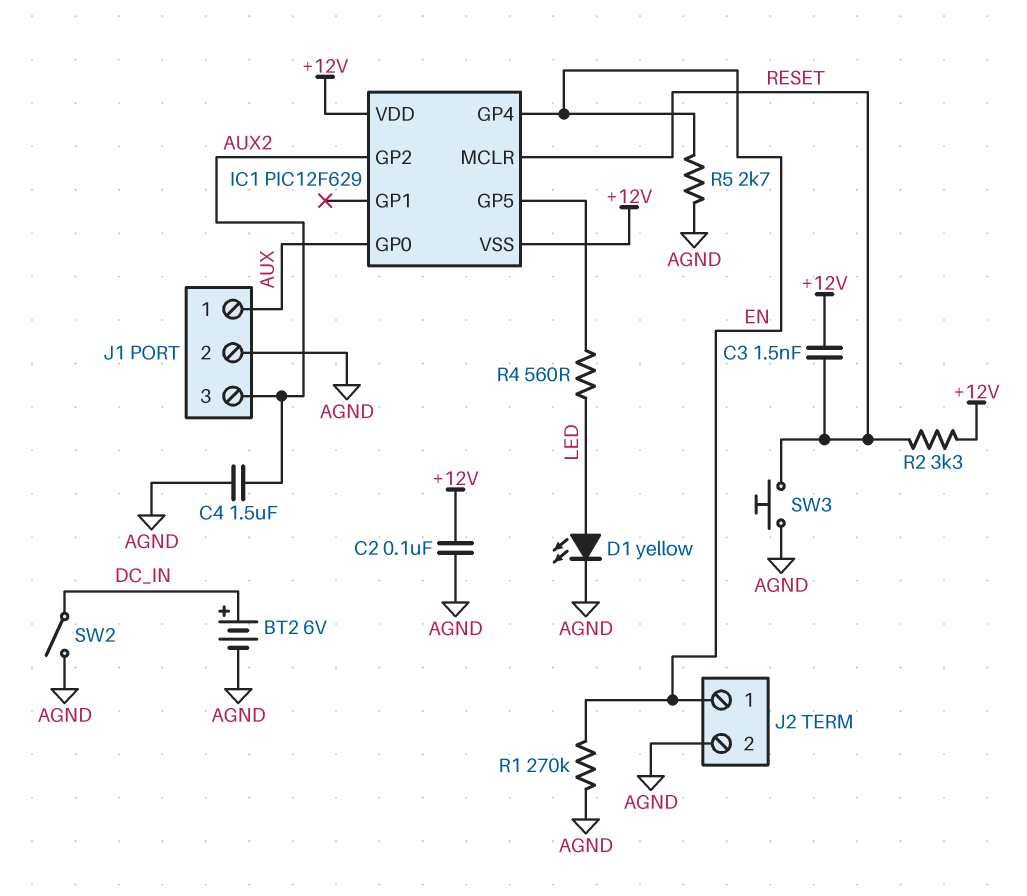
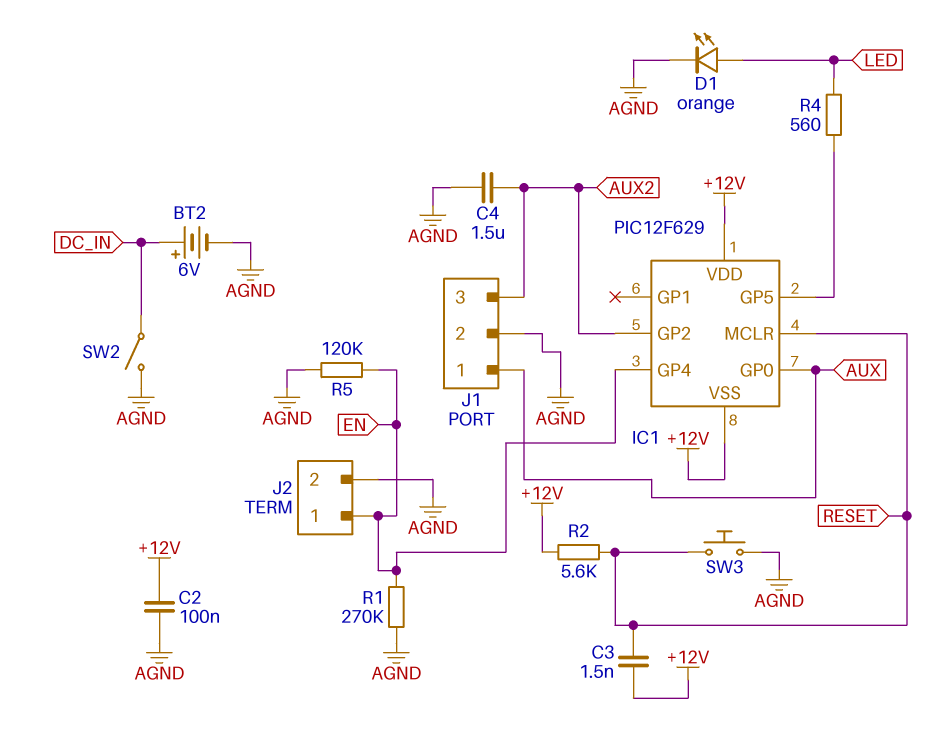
D1: LED yellow (A LED, K AGND) -> LED orange (A LED, K AGND)
R2: 3.3k (+12V, RESET) -> 5.6k (+12V, RESET)
R5: 2.7k (AGND, EN) -> 120k (AGND, EN)

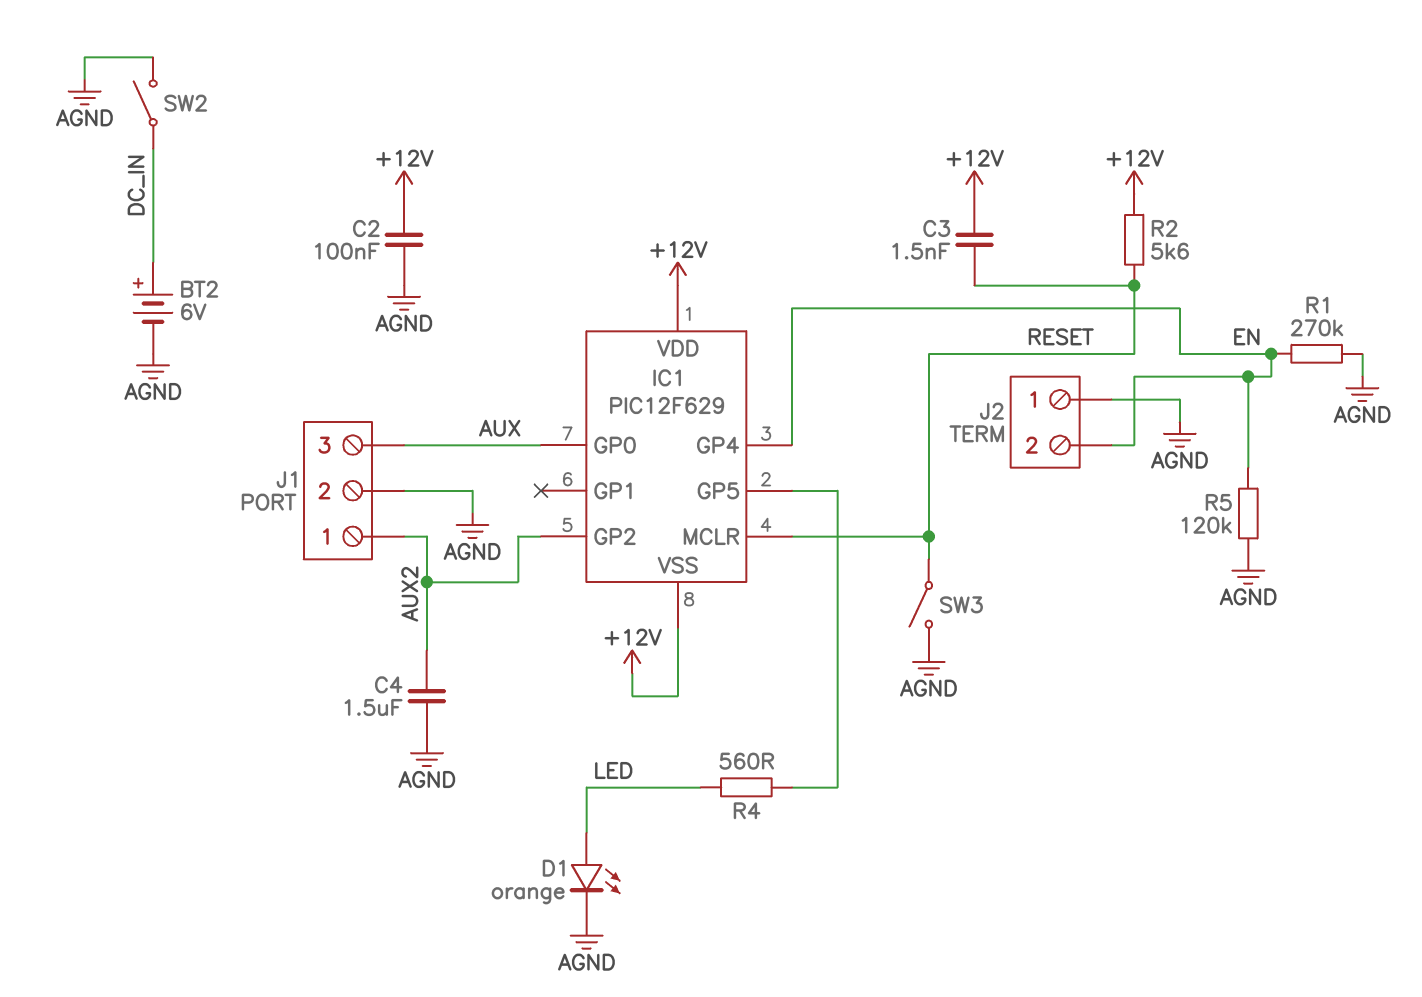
J1 pin 1: AUX -> AUX2
J1 pin 3: AUX2 -> AUX
J2 pin 1: EN -> AGND
J2 pin 2: AGND -> EN
SW3: button (AGND, RESET) -> switch (AGND, RESET)

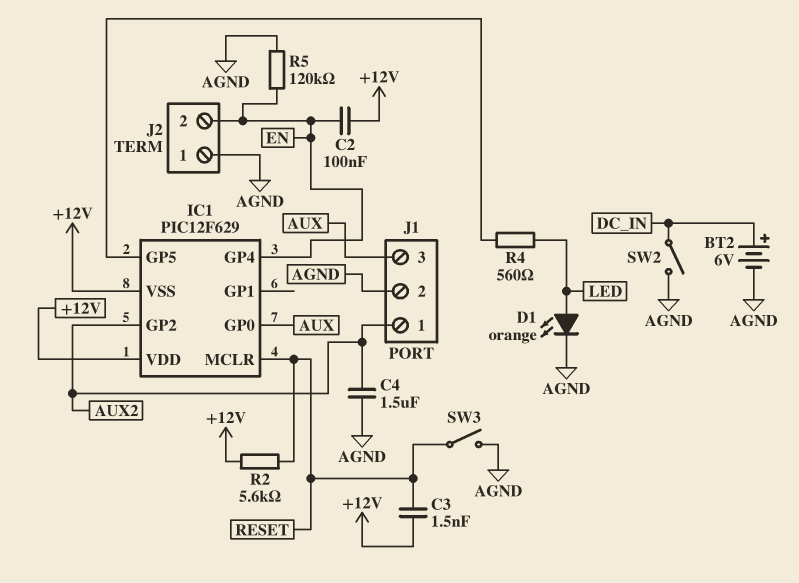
C2: 100nF (+12V, AGND) -> 100nF (+12V, EN)
R1: 270k (AGND, EN) -> none

